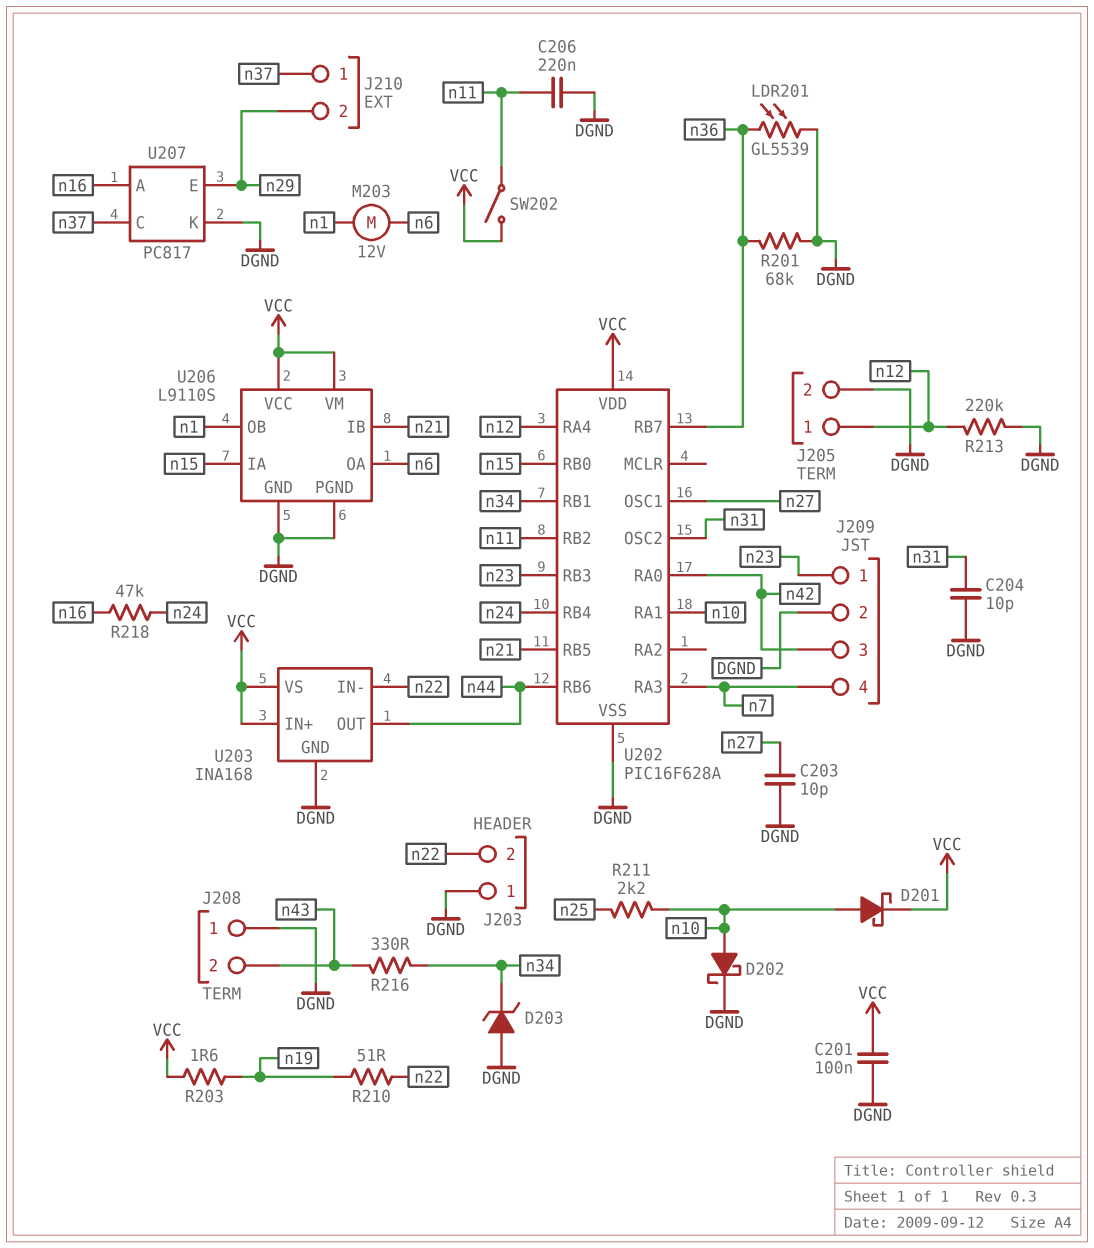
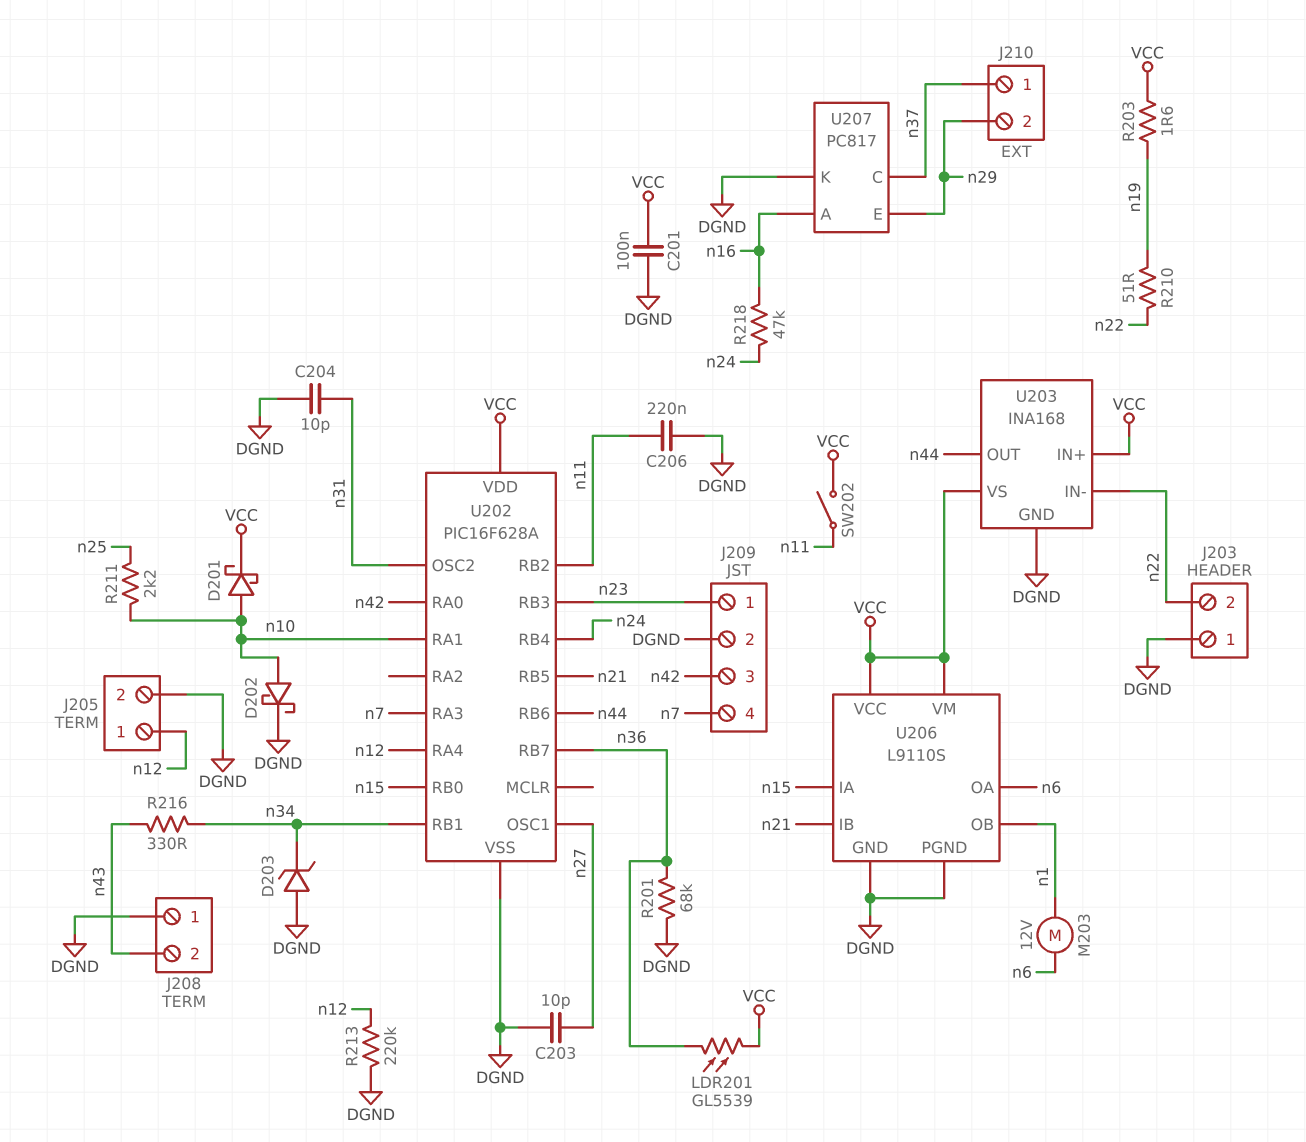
LDR201: GL5539 (DGND, n36) -> GL5539 (VCC, n36)

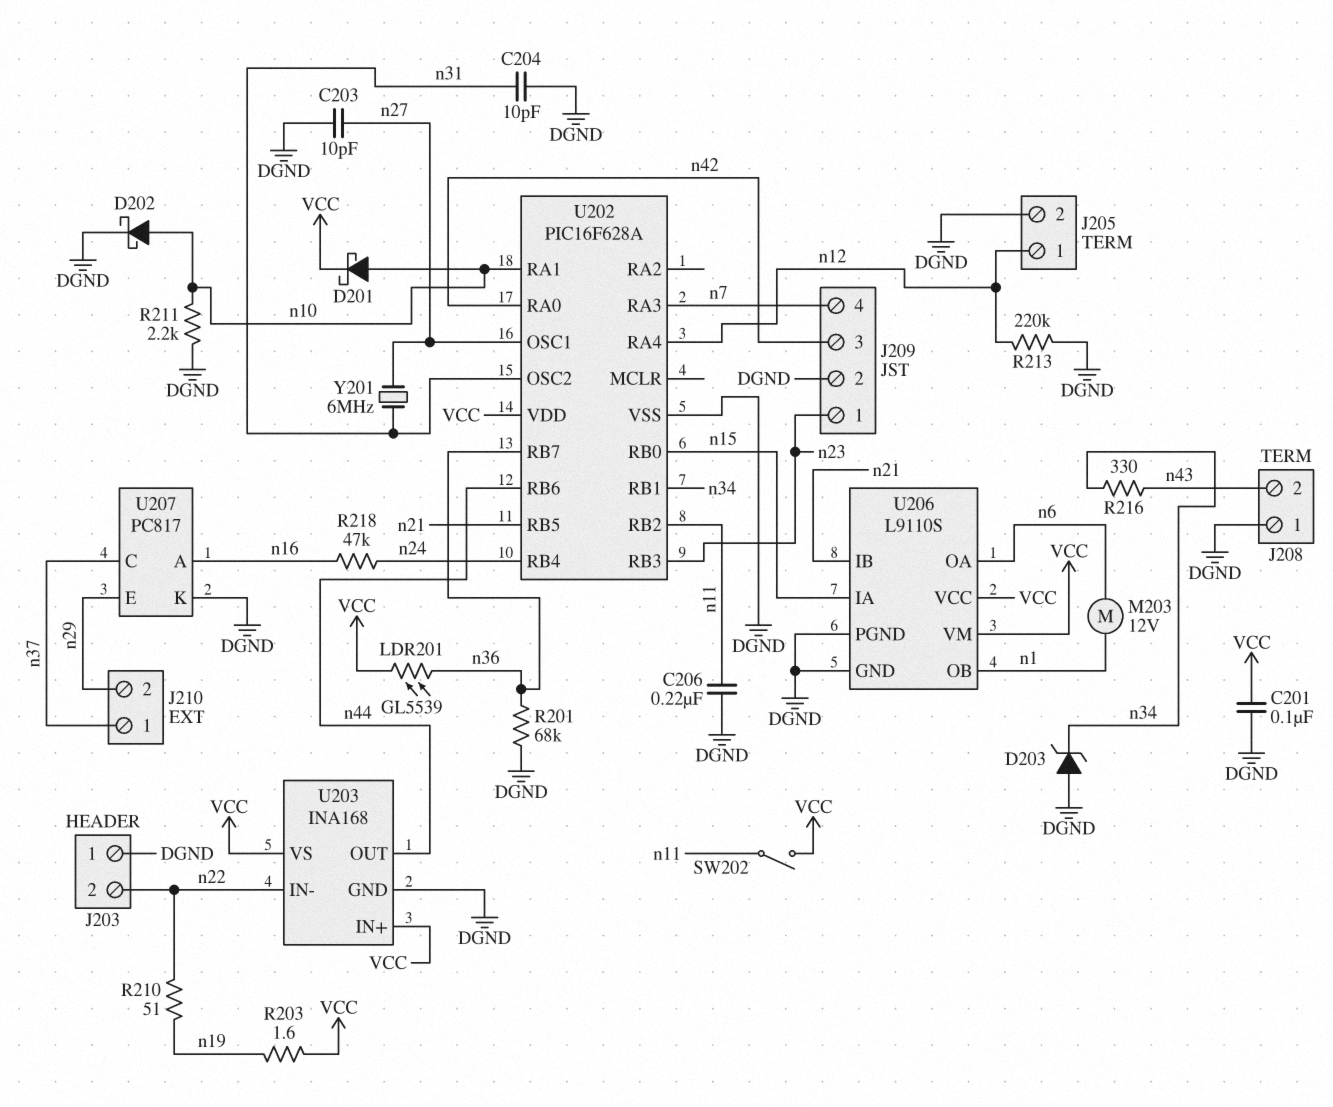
R211: 2.2k (n10, n25) -> 2.2k (DGND, n10)
Y201: none -> 6MHz (n27, n31)

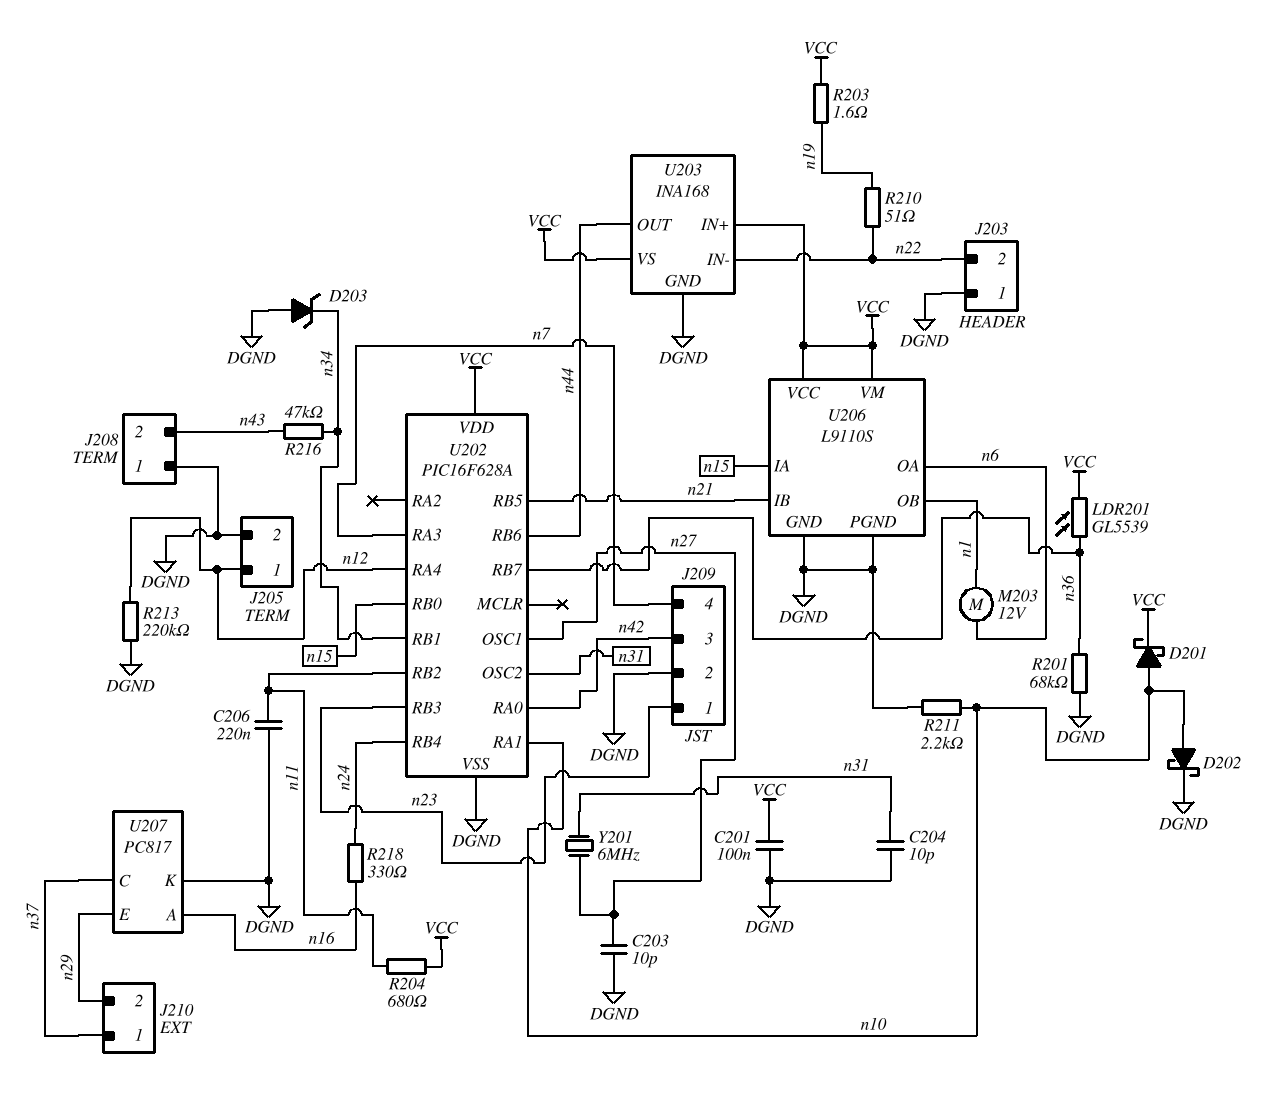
R204: none -> 680 (VCC, n11)
R216: 330 (n34, n43) -> 47k (n34, n43)
R218: 47k (n16, n24) -> 330 (n16, n24)
SW202: switch (VCC, n11) -> none

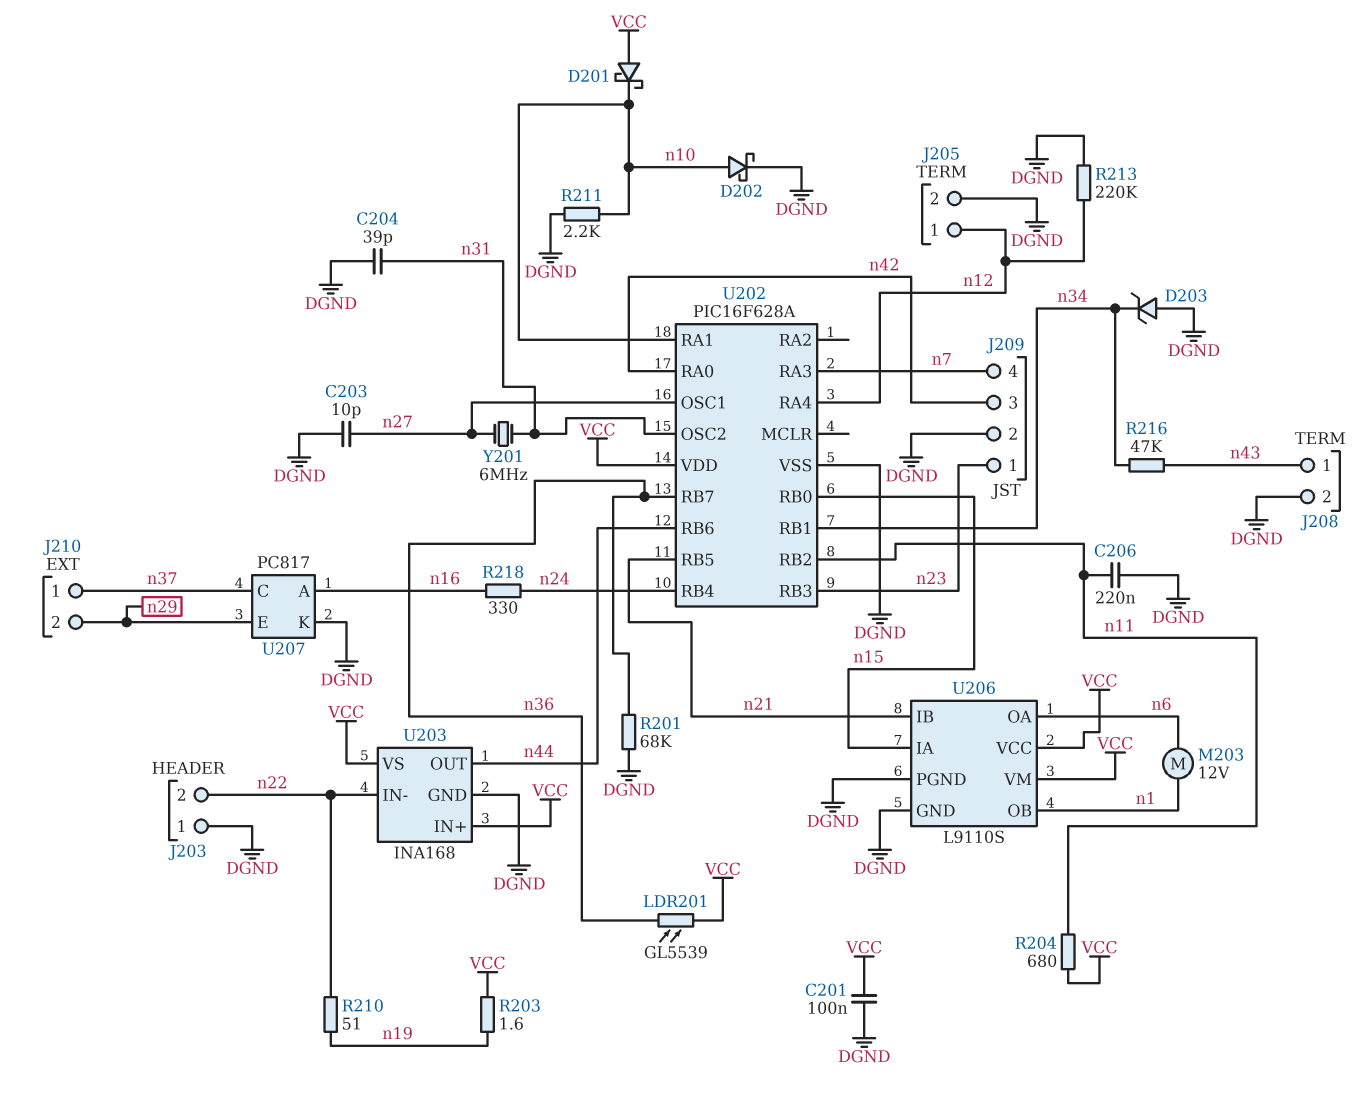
C204: 10pF (DGND, n31) -> 39pF (DGND, n31)
D201: schottky (A n10, K VCC) -> schottky (A VCC, K n10)
J208 pin 1: DGND -> n43
J208 pin 2: n43 -> DGND

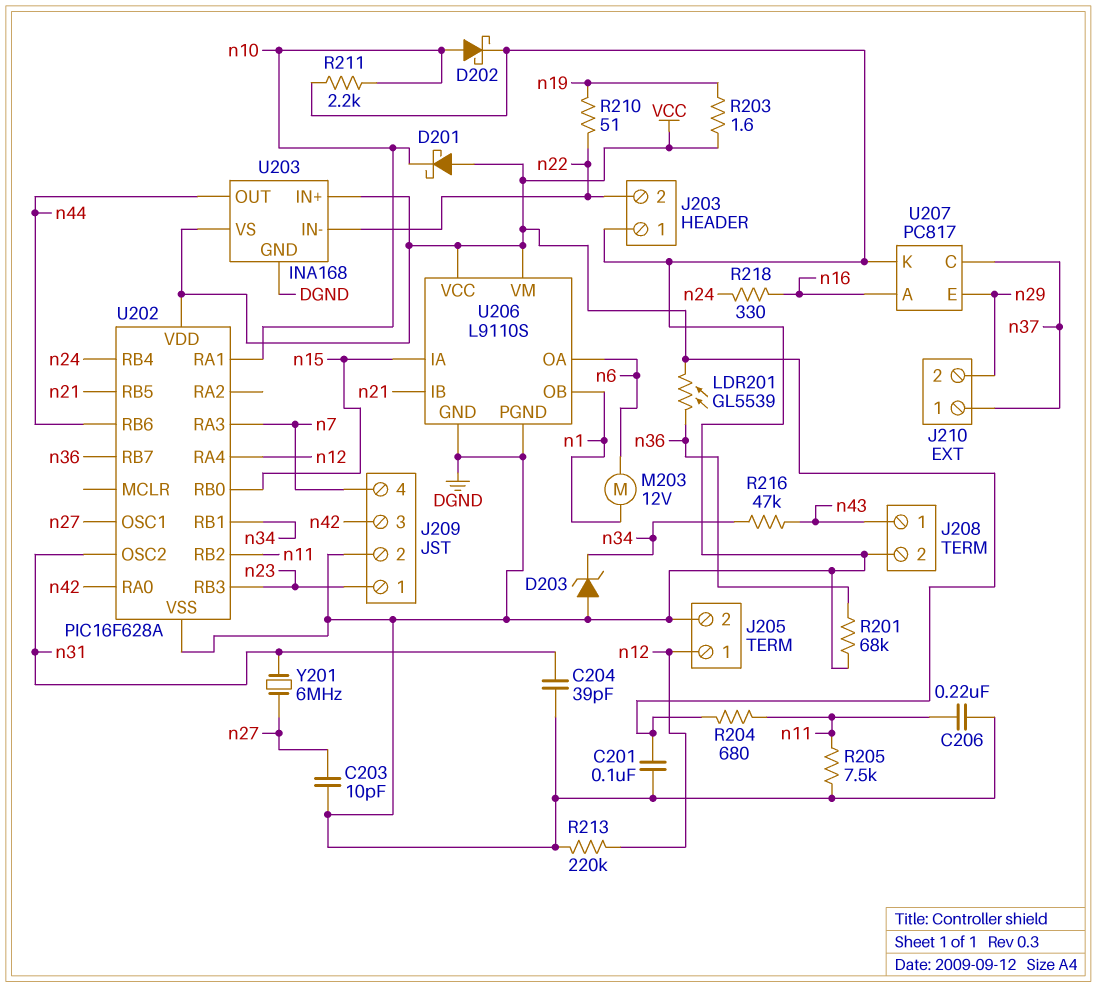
R205: none -> 7.5k (DGND, n11)

